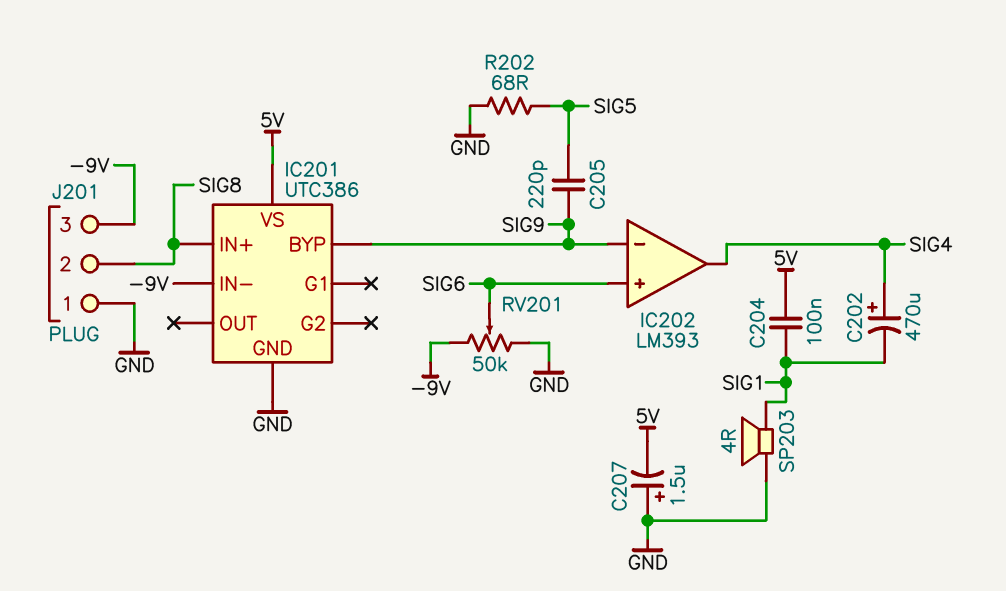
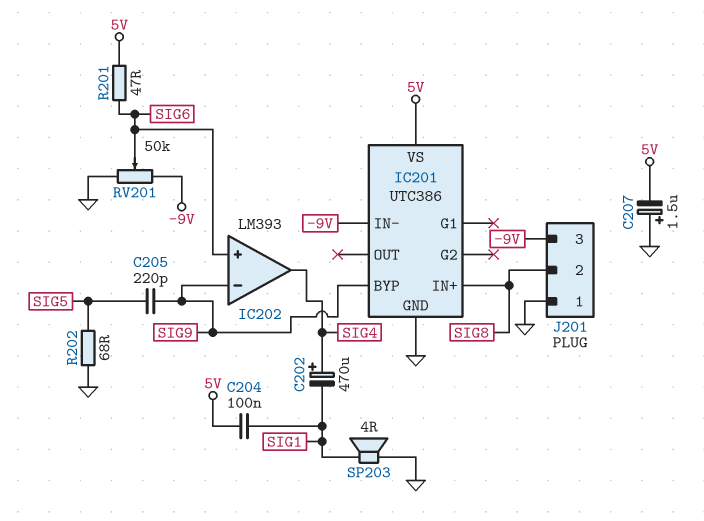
R201: none -> 47 (5V, SIG6)

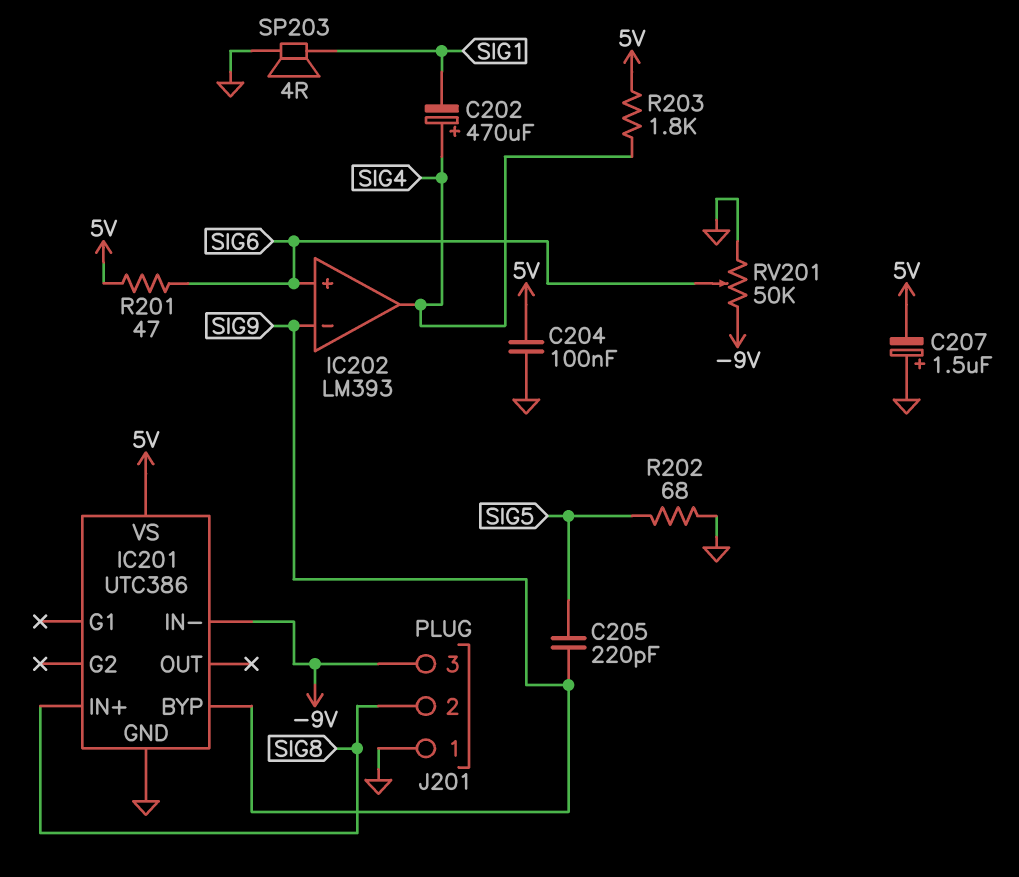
C204: 100nF (5V, SIG1) -> 100nF (5V, GND)
R203: none -> 1.8k (5V, SIG4)

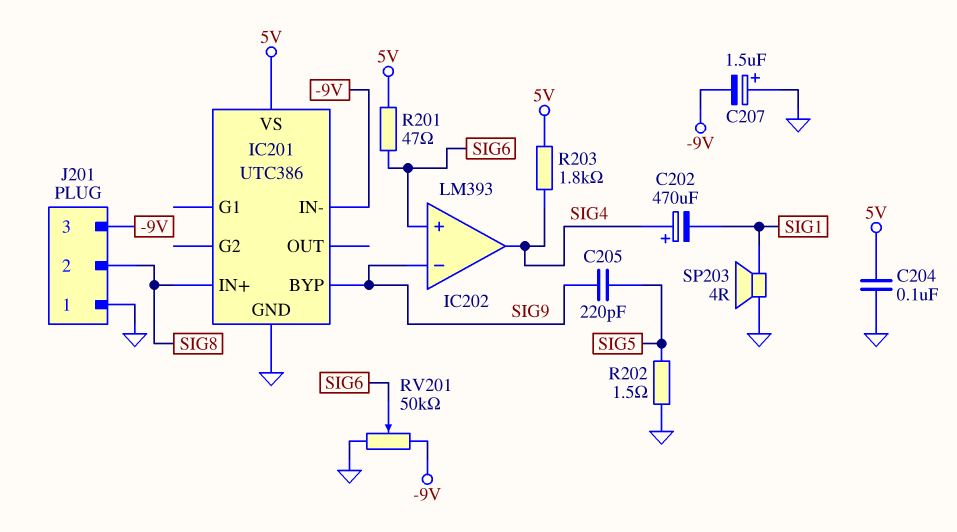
C207: 1.5uF (plus GND, minus 5V) -> 1.5uF (plus GND, minus -9V)
R202: 68 (GND, SIG5) -> 1.5 (GND, SIG5)

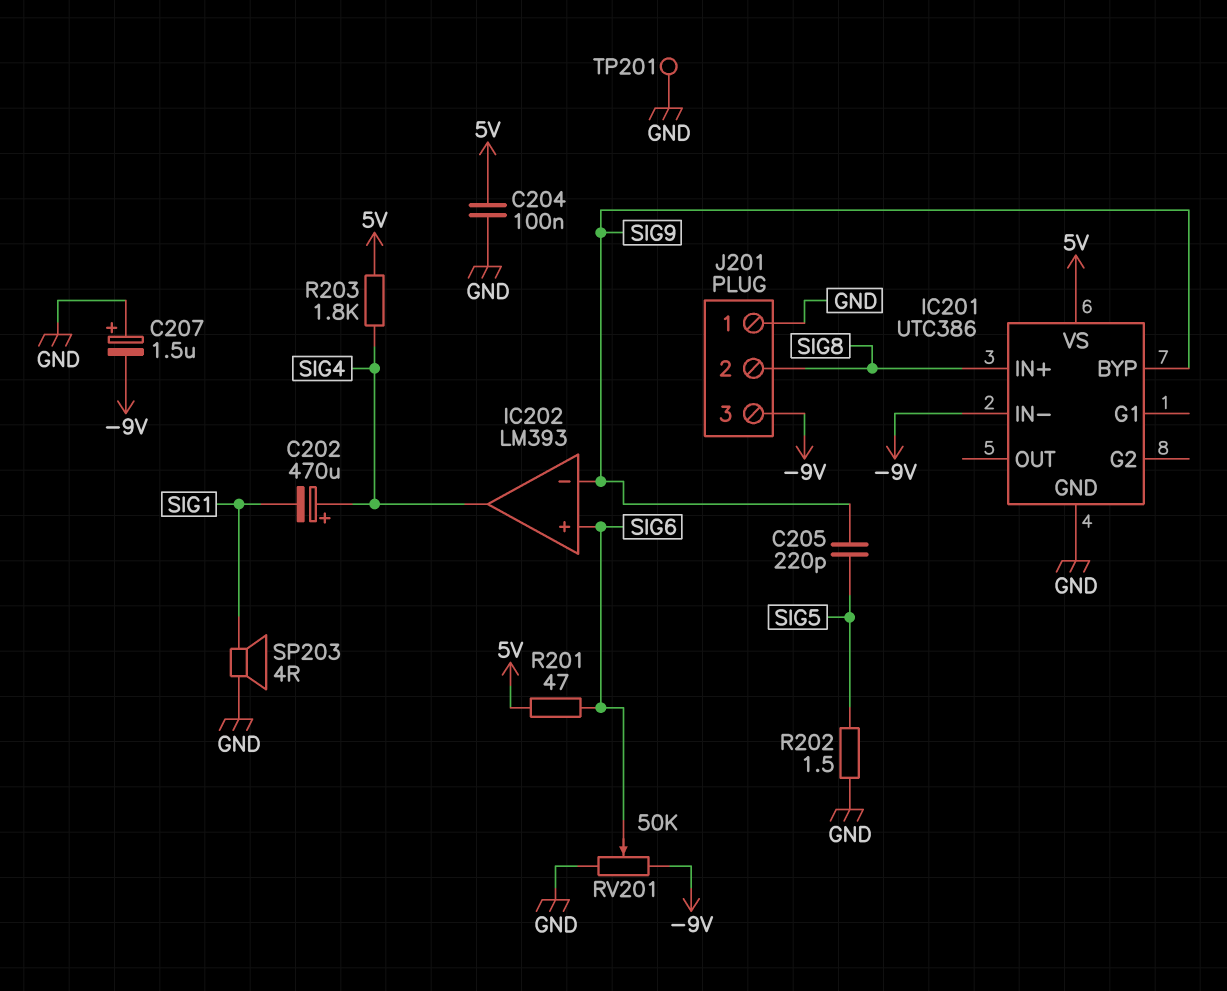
TP201: none -> test point (GND)

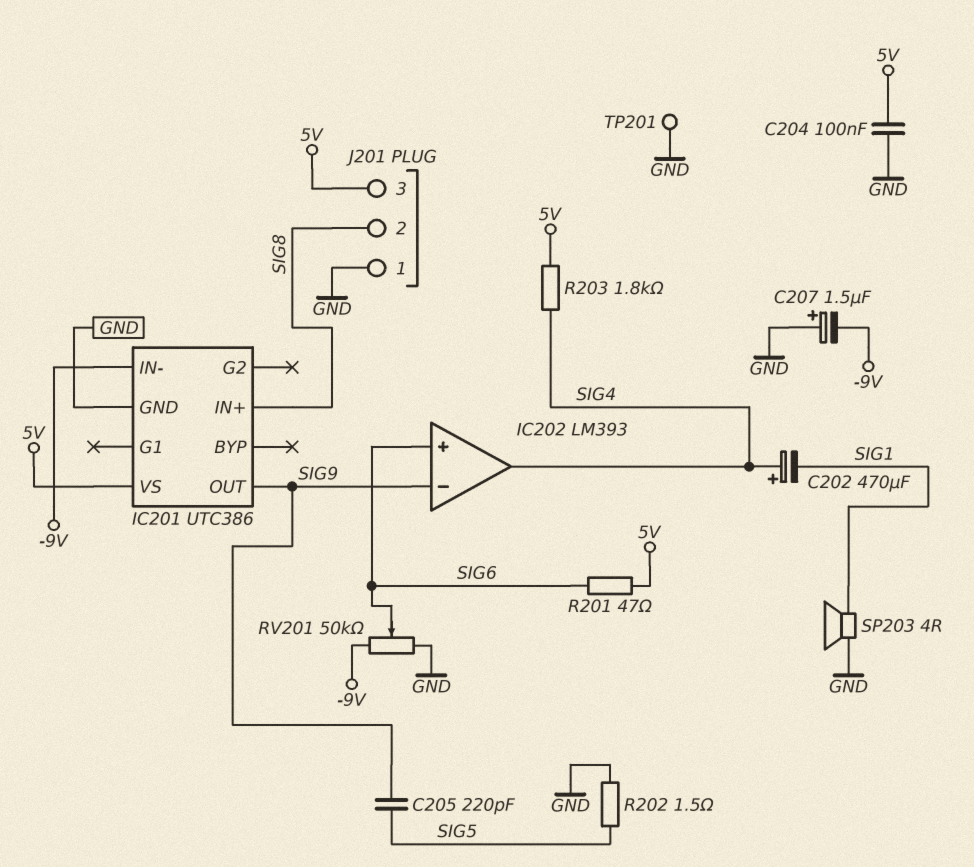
IC201 pin BYP: SIG9 -> none
IC201 pin OUT: none -> SIG9
J201 pin 3: -9V -> 5V

